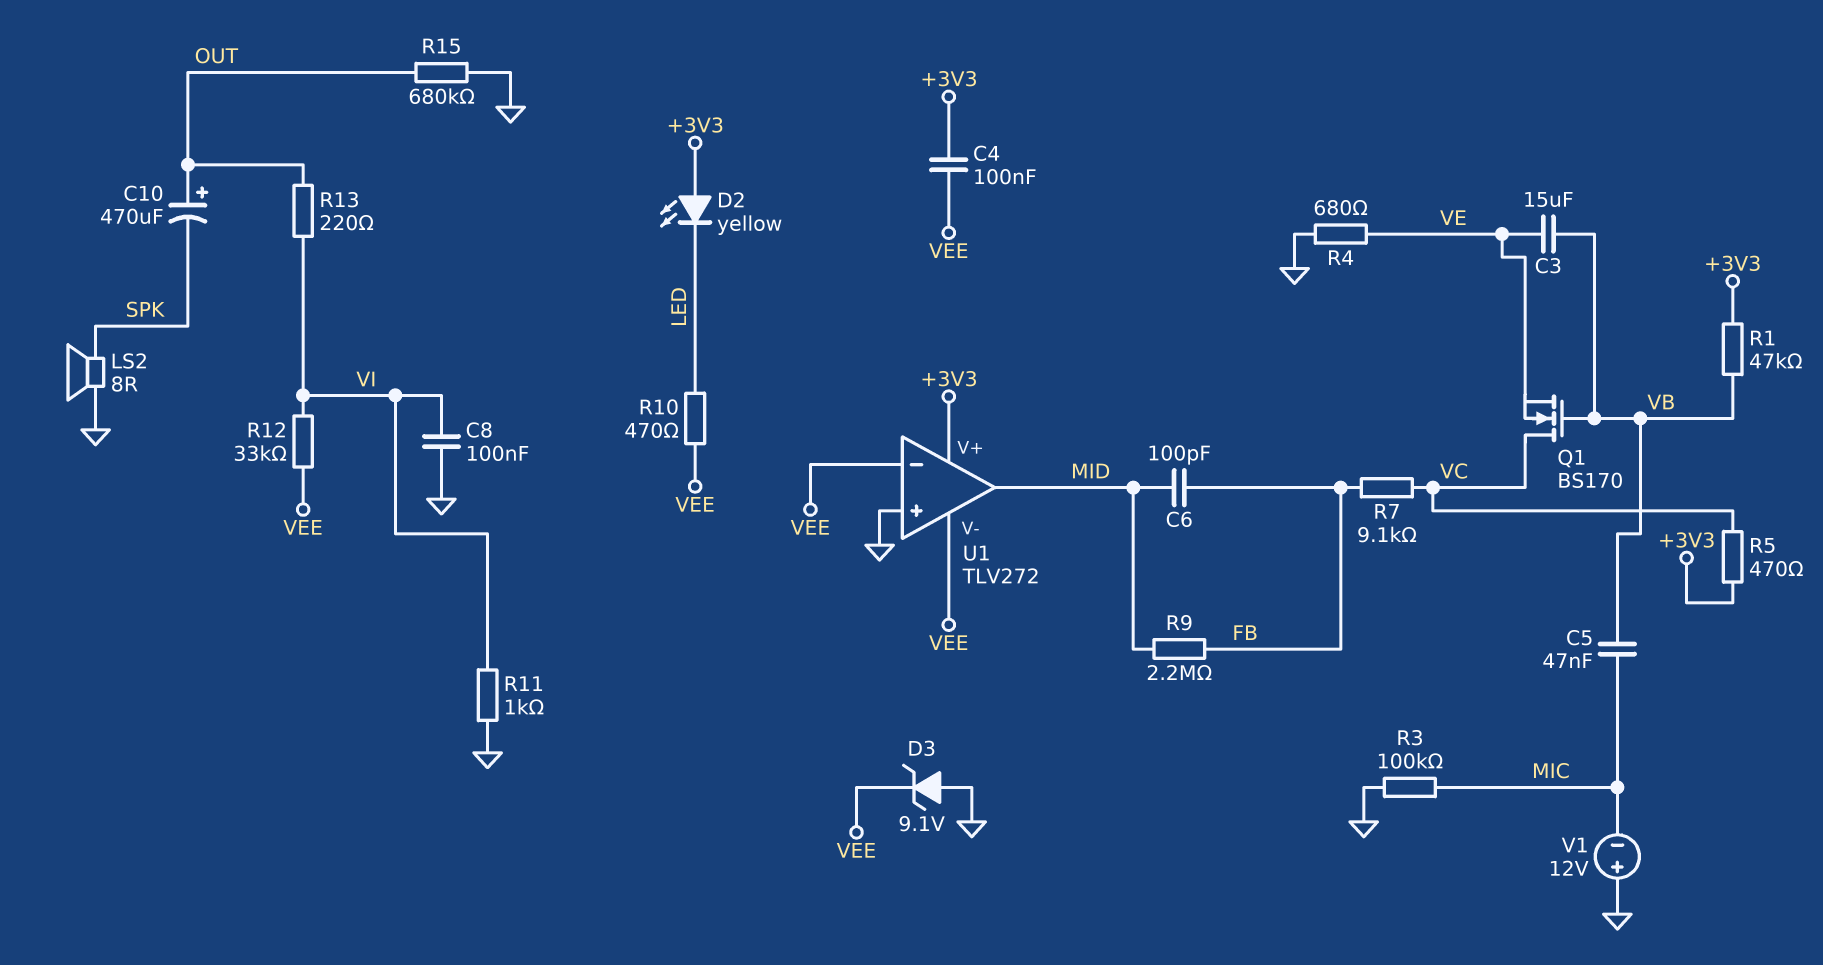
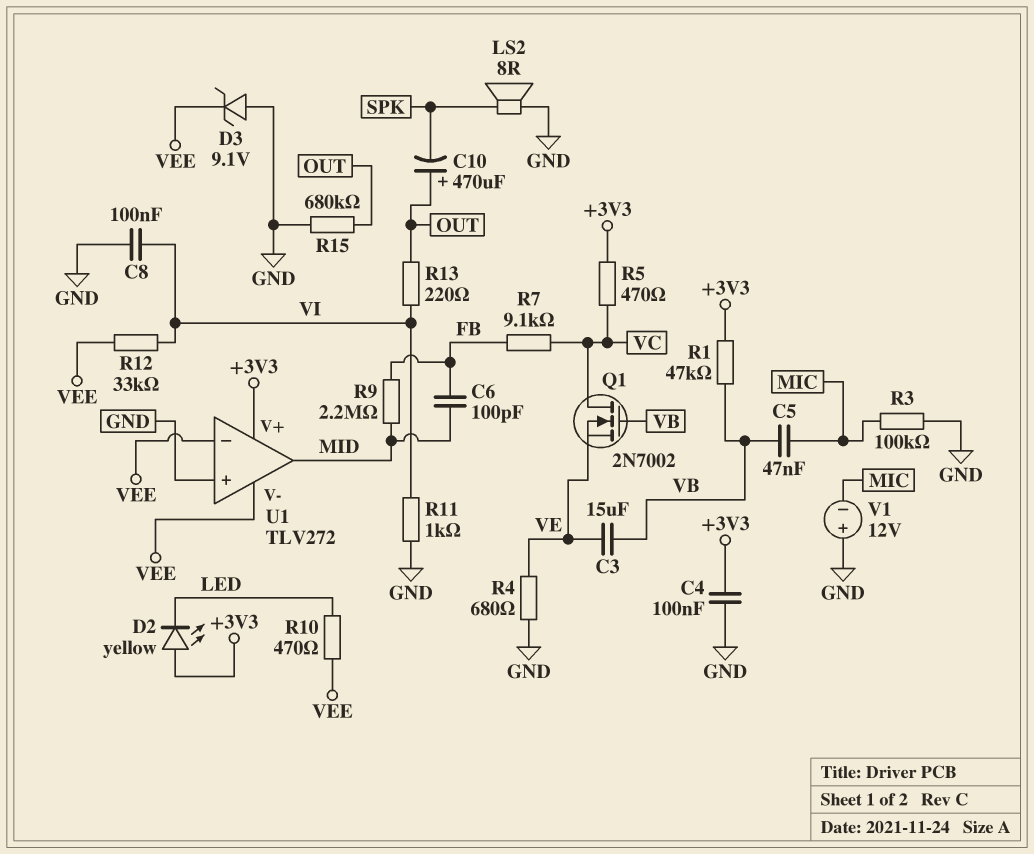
C4: 100nF (+3V3, VEE) -> 100nF (+3V3, GND)
Q1: NMOS BS170 (G VB, D VC, S VE) -> NMOS 2N7002 (G VB, D VC, S VE)

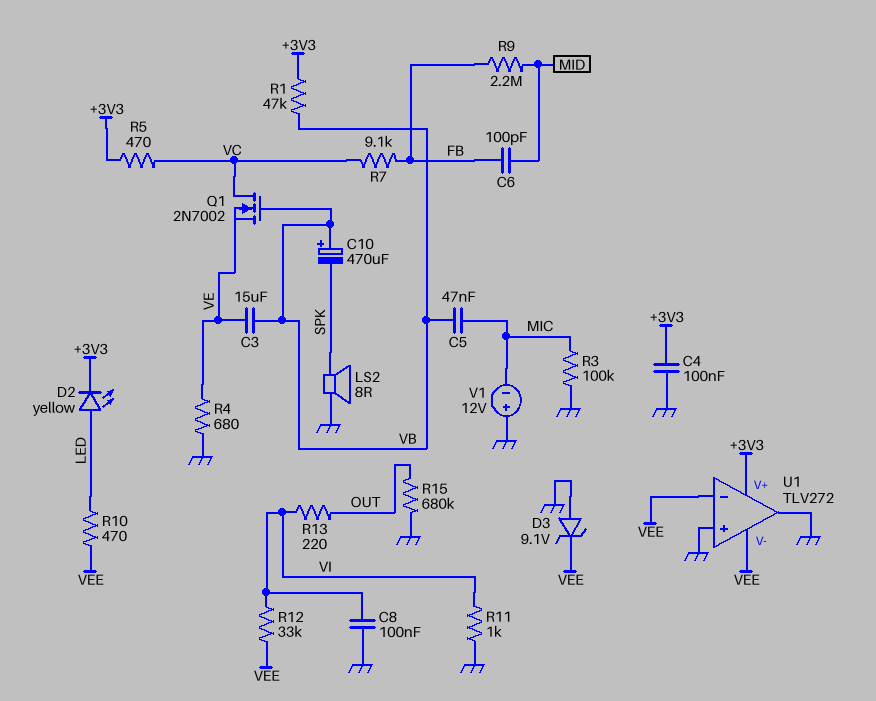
C10: 470uF (plus OUT, minus SPK) -> 470uF (plus VB, minus SPK)
D2: LED yellow (A +3V3, K LED) -> LED yellow (A LED, K +3V3)
U1 pin out: MID -> GND

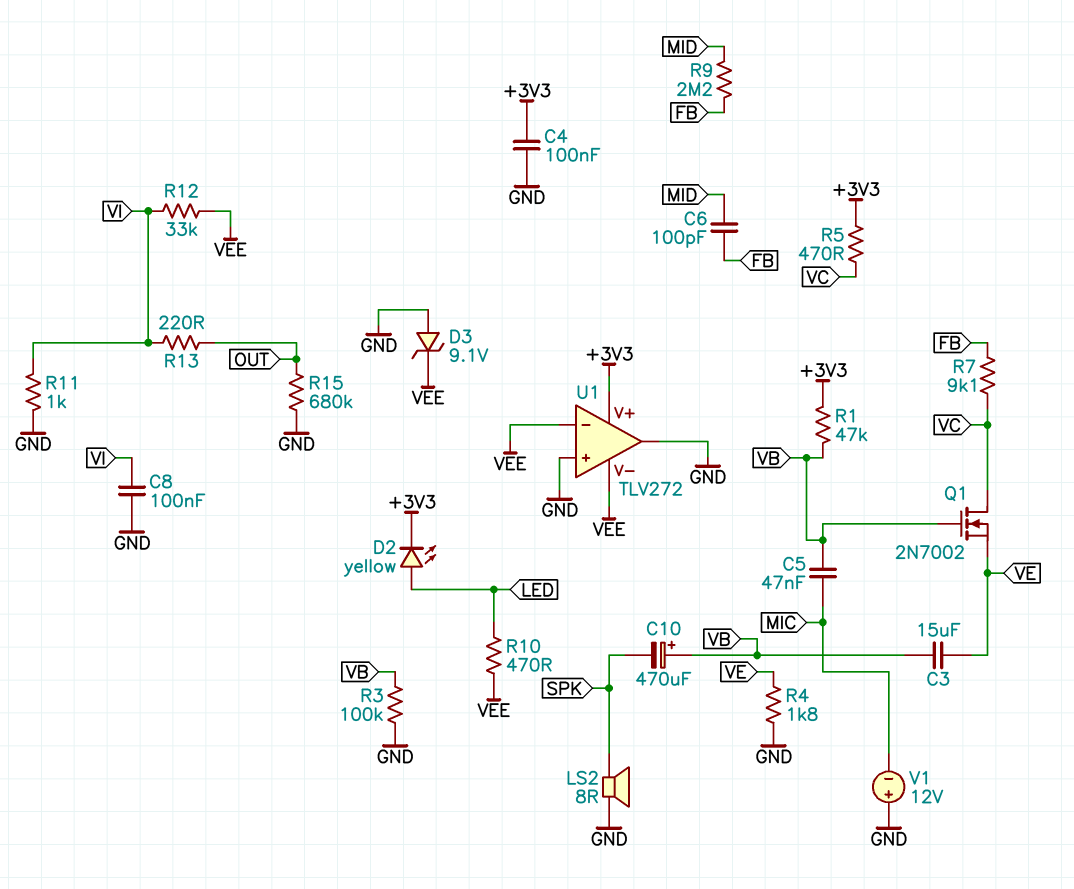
R3: 100k (GND, MIC) -> 100k (GND, VB)
R4: 680 (GND, VE) -> 1.8k (GND, VE)

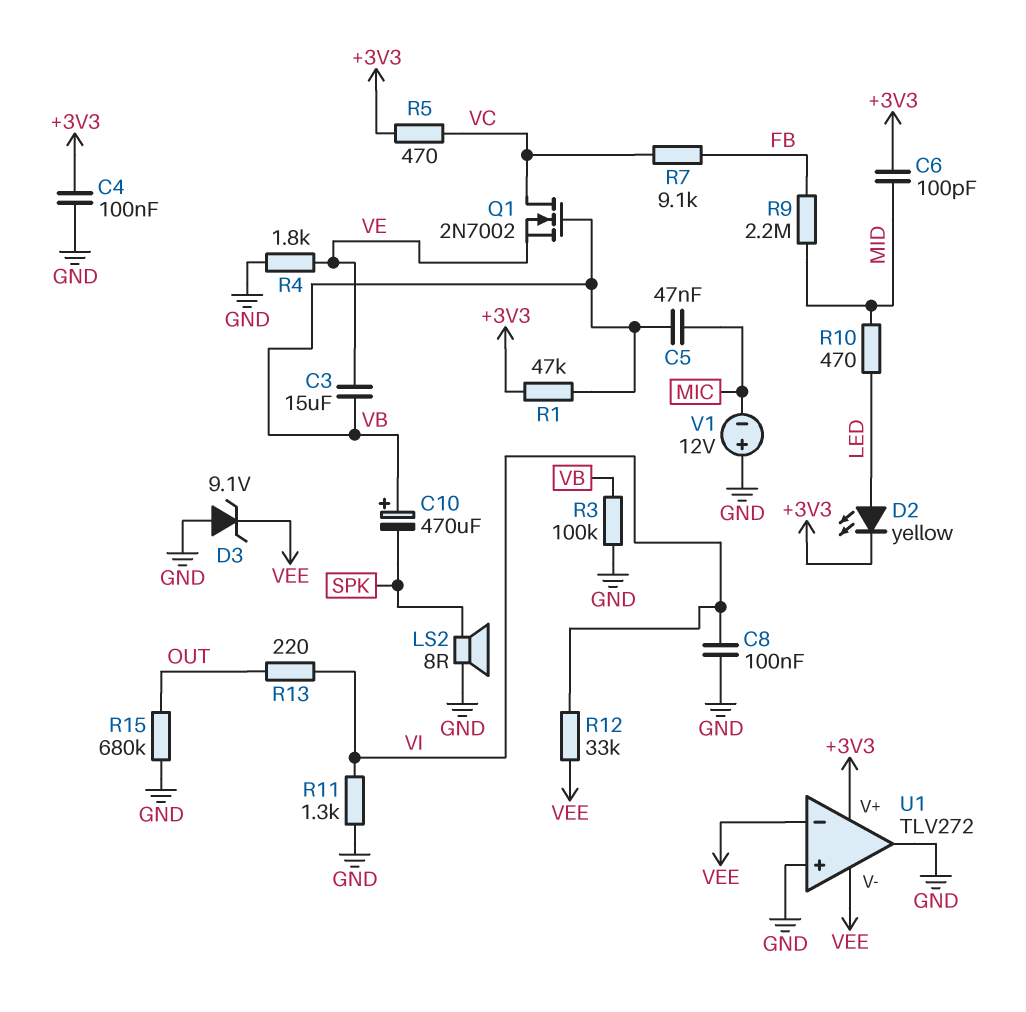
C6: 100pF (FB, MID) -> 100pF (+3V3, MID)
R10: 470 (LED, VEE) -> 470 (LED, MID)
R11: 1k (GND, VI) -> 1.3k (GND, VI)

